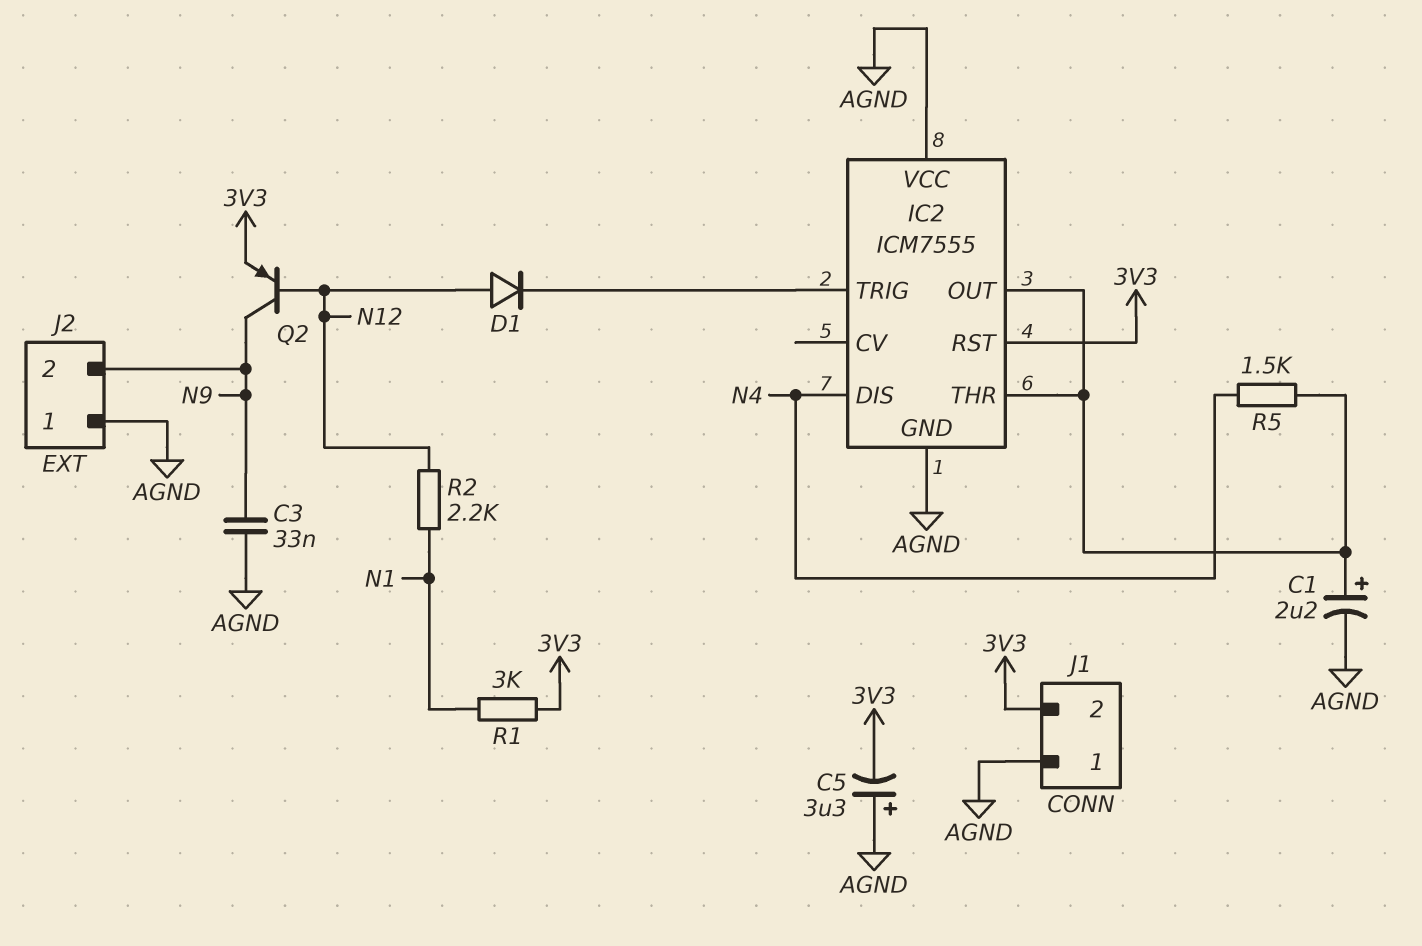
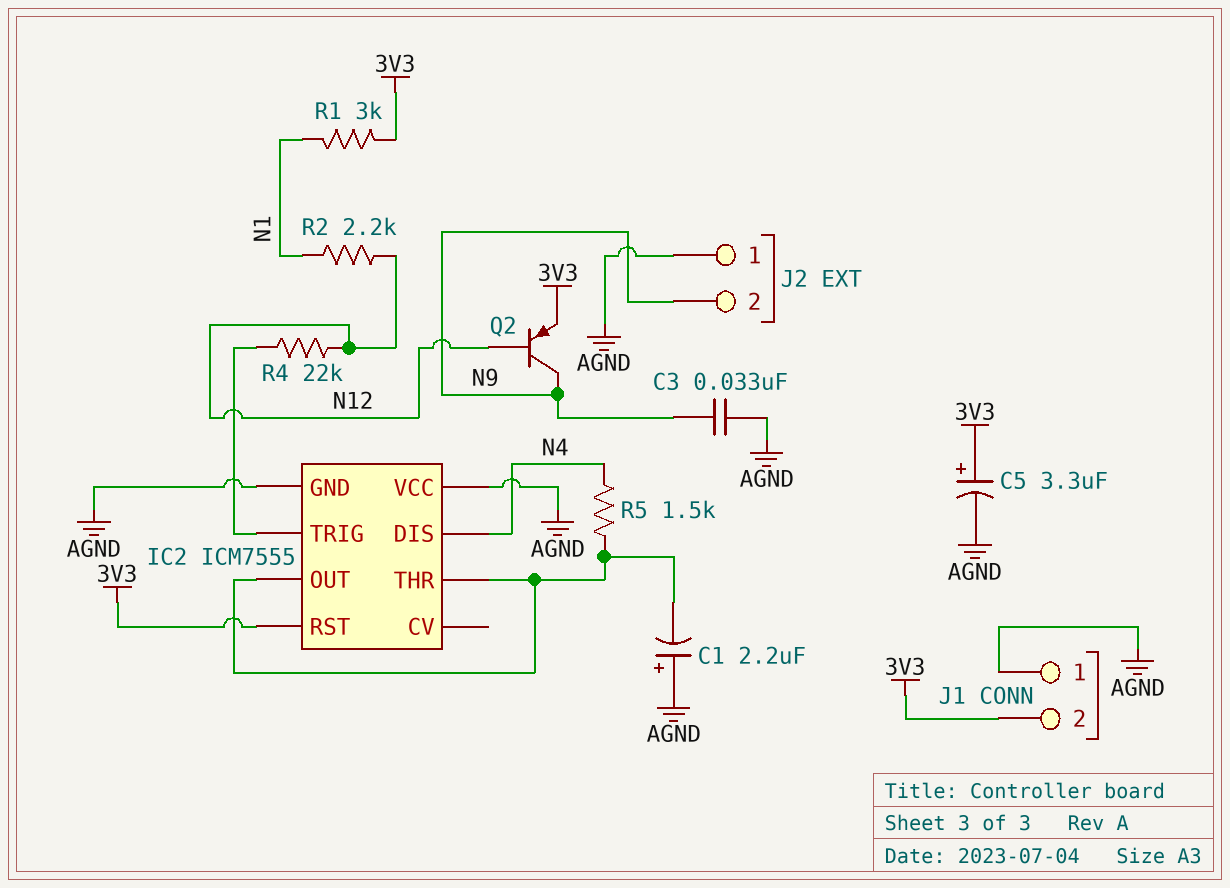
C1: 2.2uF (plus IC2/OUT, minus AGND) -> 2.2uF (plus AGND, minus IC2/OUT)
C5: 3.3uF (plus AGND, minus 3V3) -> 3.3uF (plus 3V3, minus AGND)
D1: diode (A N12, K IC2/TRIG) -> none
R4: none -> 22k (IC2/TRIG, N12)

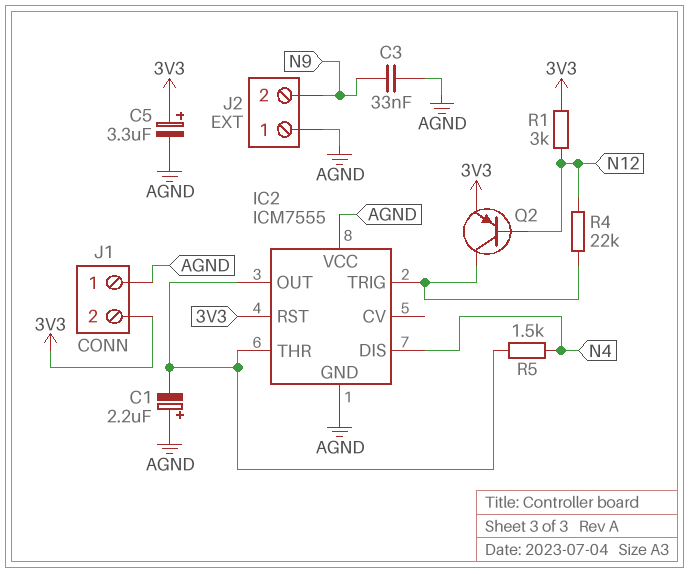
Q2: PNP (B N12, C N9, E 3V3) -> PNP (B N12, C IC2/TRIG, E 3V3)
R1: 3k (3V3, N1) -> 3k (3V3, N12)
R2: 2.2k (N1, N12) -> none

